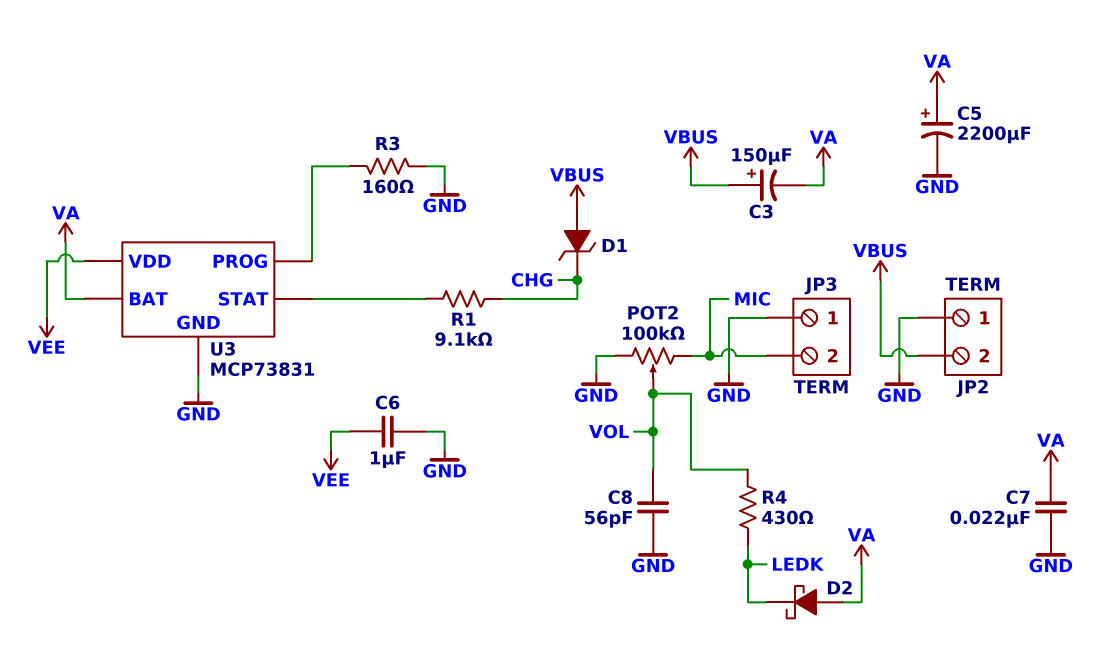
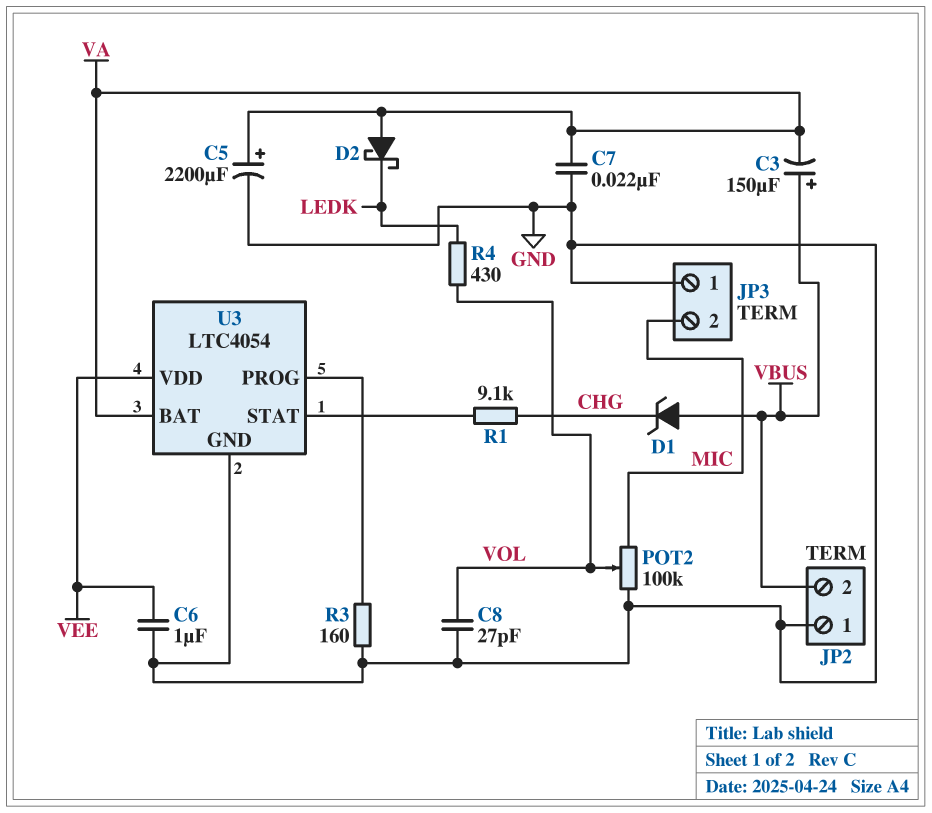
C8: 56pF (GND, VOL) -> 27pF (GND, VOL)
U3: MCP73831 -> LTC4054

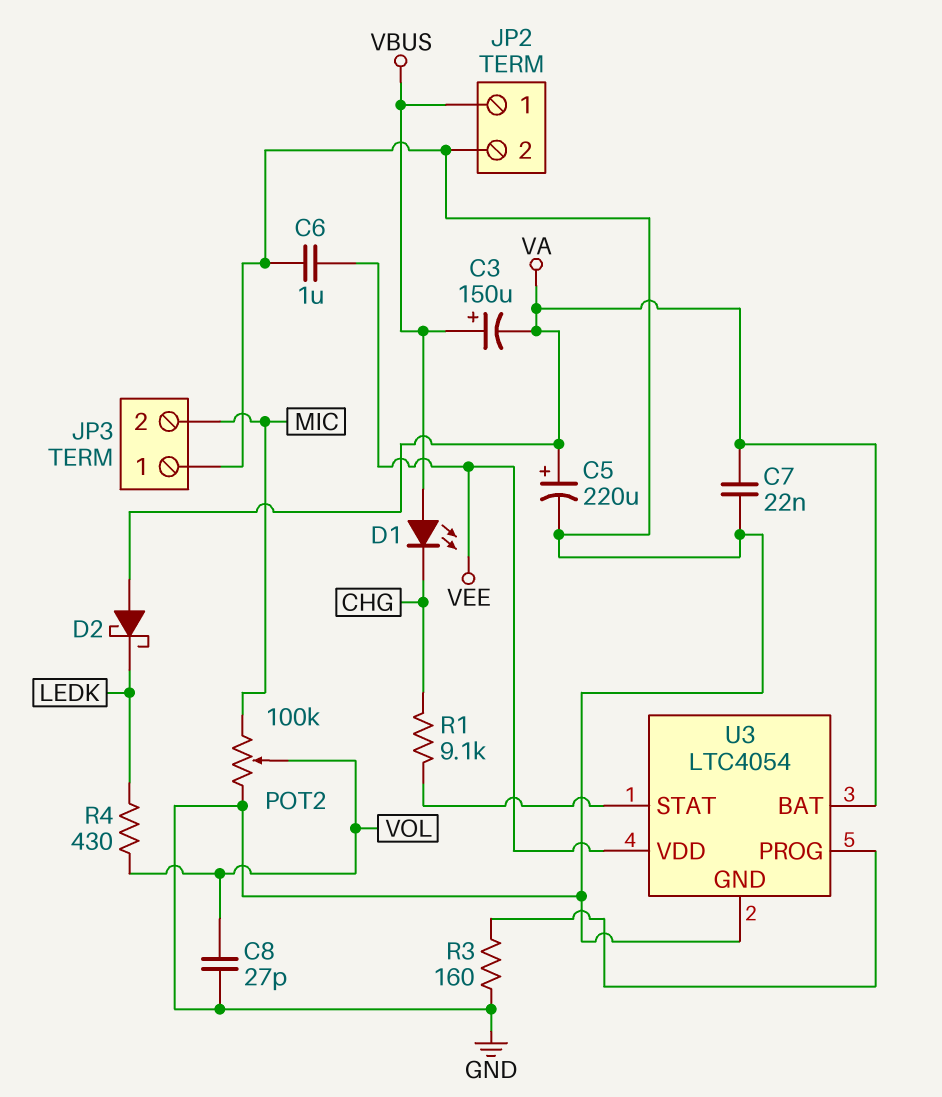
C5: 2200uF (plus VA, minus GND) -> 220uF (plus VA, minus GND)
D1: zener (A VBUS, K CHG) -> LED (A VBUS, K CHG)
JP2 pin 1: GND -> VBUS
JP2 pin 2: VBUS -> GND

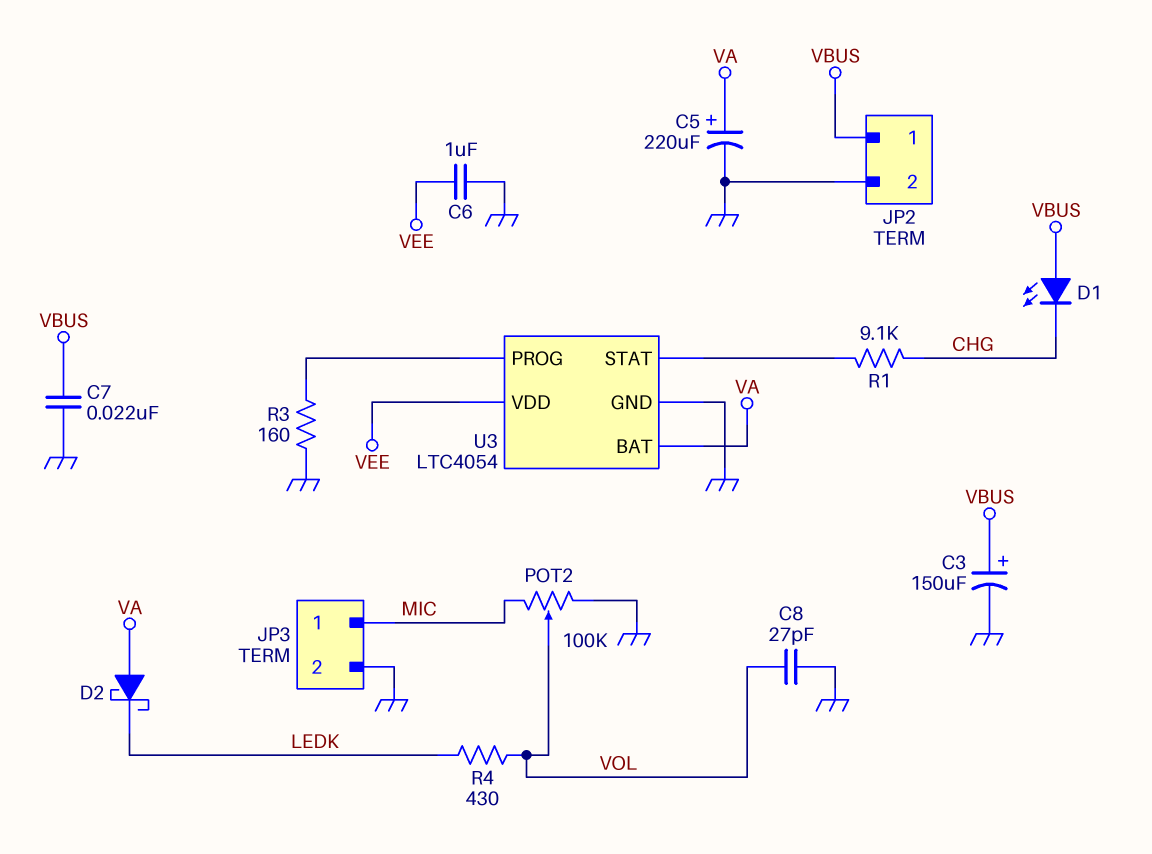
C3: 150uF (plus VBUS, minus VA) -> 150uF (plus VBUS, minus GND)
C7: 22nF (GND, VA) -> 22nF (GND, VBUS)
JP3 pin 1: GND -> MIC
JP3 pin 2: MIC -> GND

